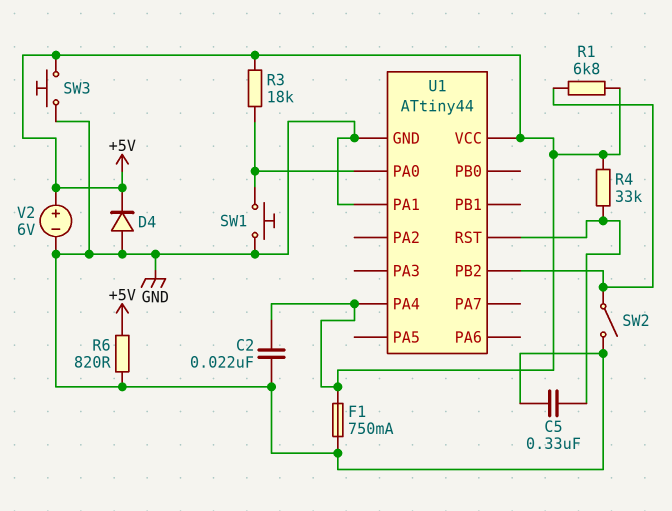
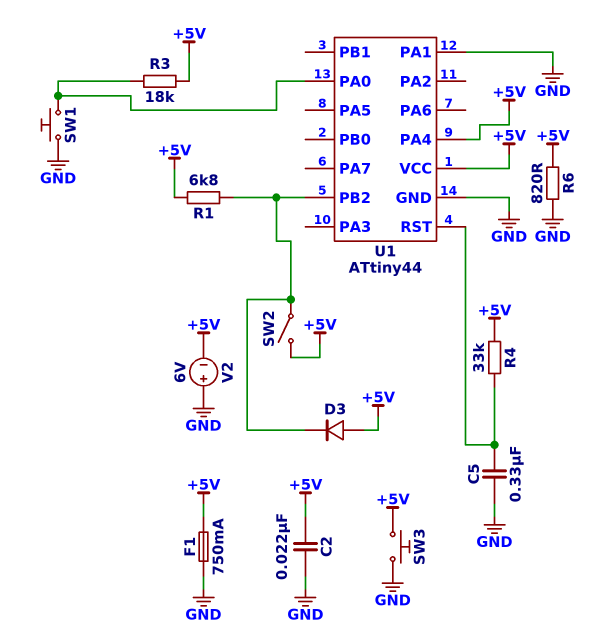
D3: none -> diode (A +5V, K U1/PB2)
D4: diode (A GND, K +5V) -> none
SW2: switch (GND, U1/PB2) -> switch (+5V, U1/PB2)
V2: 6V (plus +5V, minus GND) -> 6V (plus GND, minus +5V)

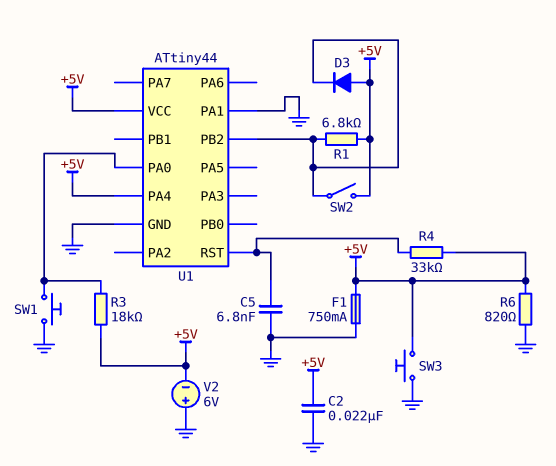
C5: 330nF (GND, U1/RST) -> 6.8nF (GND, U1/RST)

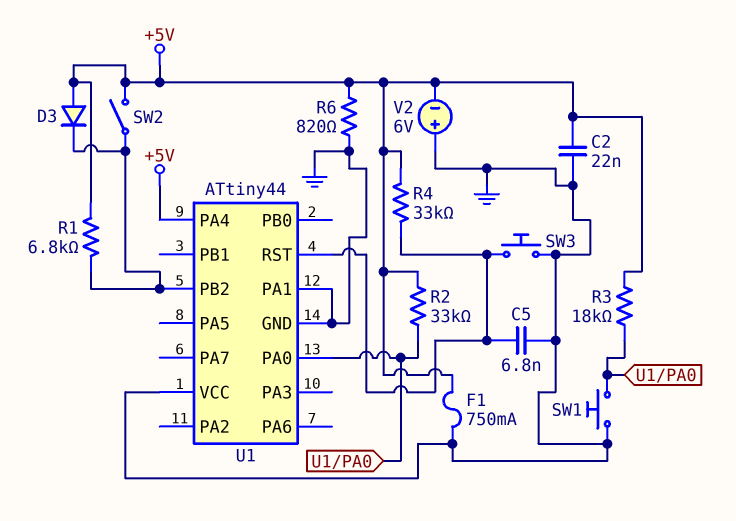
R2: none -> 33k (+5V, U1/PA0)
SW3: button (+5V, GND) -> button (GND, U1/RST)
U1 pin VCC: +5V -> GND

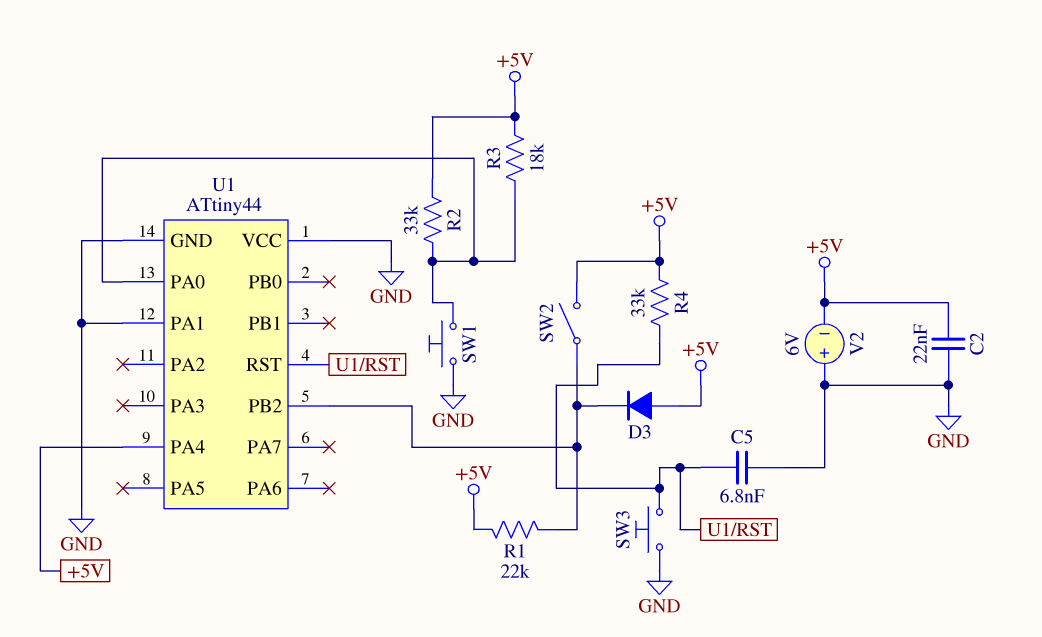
F1: 750mA (+5V, GND) -> none
R1: 6.8k (+5V, U1/PB2) -> 22k (+5V, U1/PB2)
R6: 820 (+5V, GND) -> none

